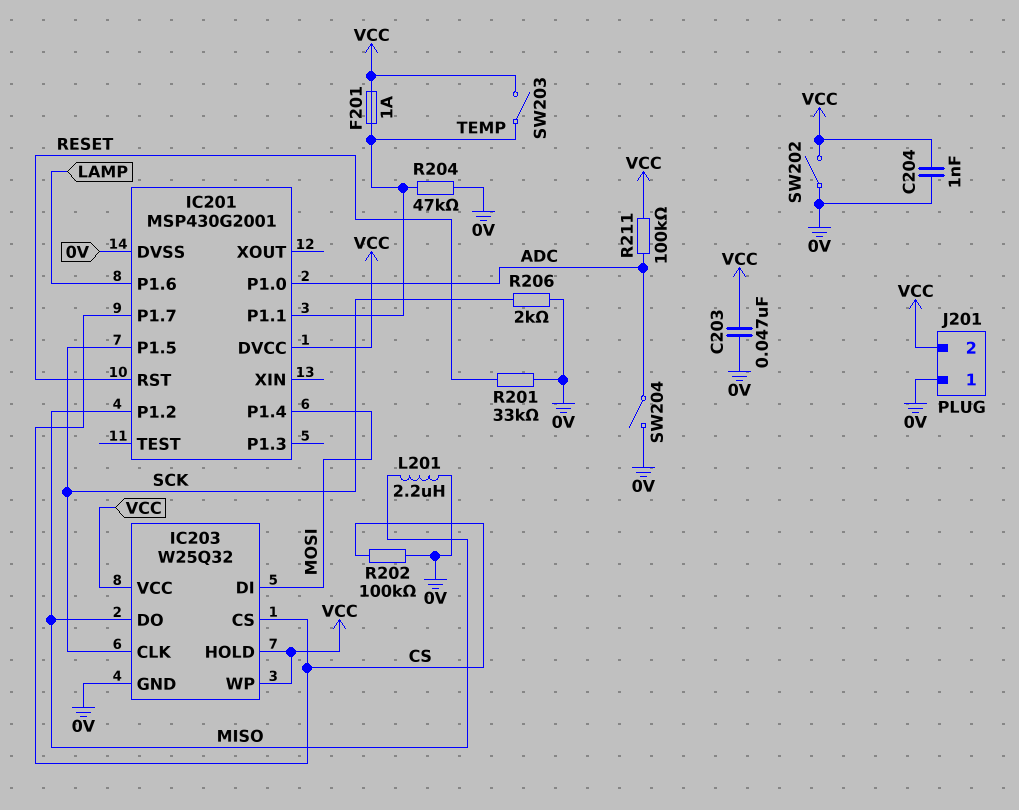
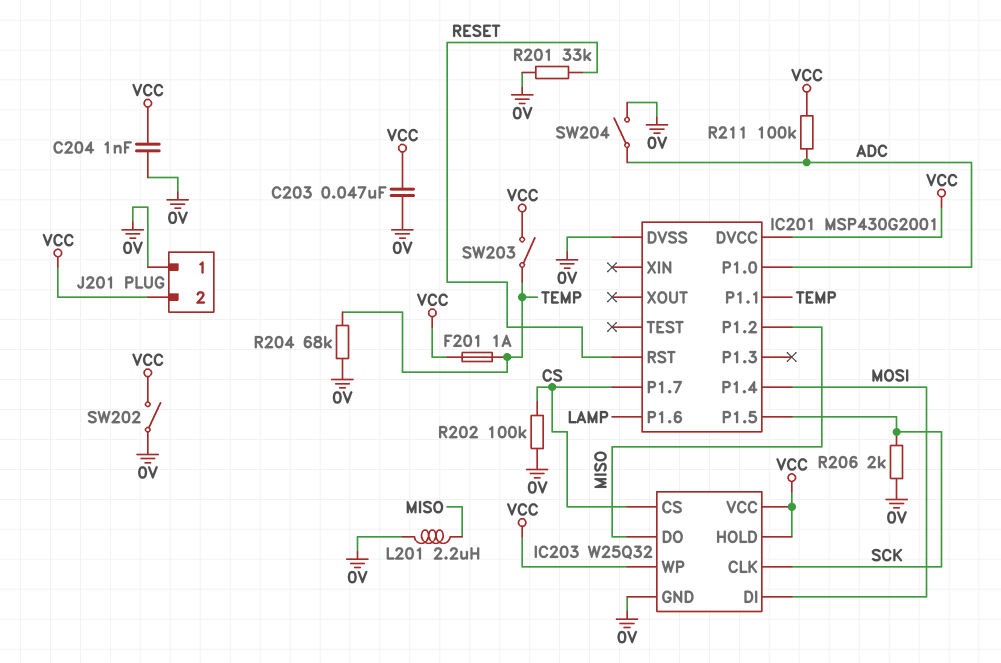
R204: 47k (0V, TEMP) -> 68k (0V, TEMP)

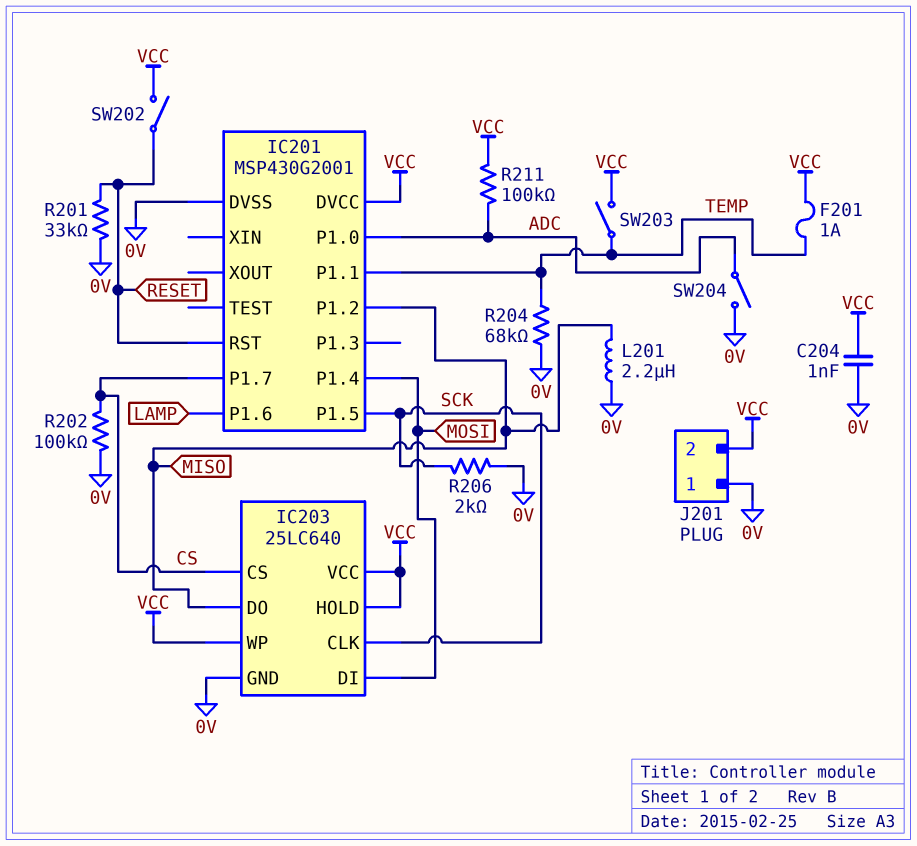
C203: 47nF (0V, VCC) -> none
IC203: W25Q32 -> 25LC640
SW202: switch (0V, VCC) -> switch (RESET, VCC)

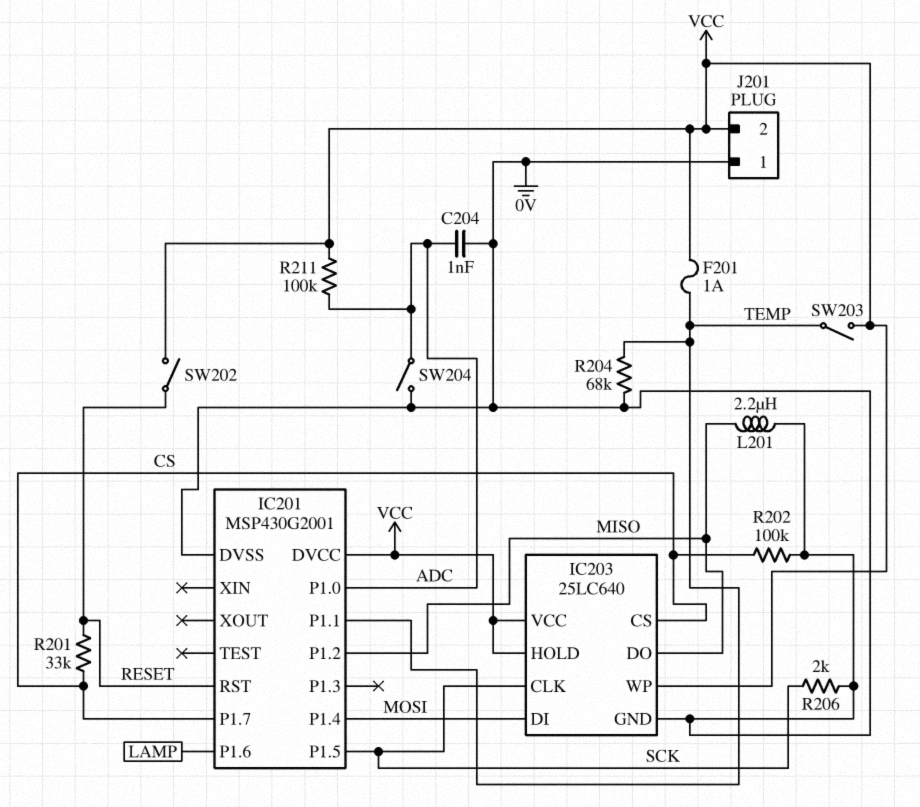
C204: 1nF (0V, VCC) -> 1nF (0V, ADC)
R201: 33k (0V, RESET) -> 33k (CS, RESET)

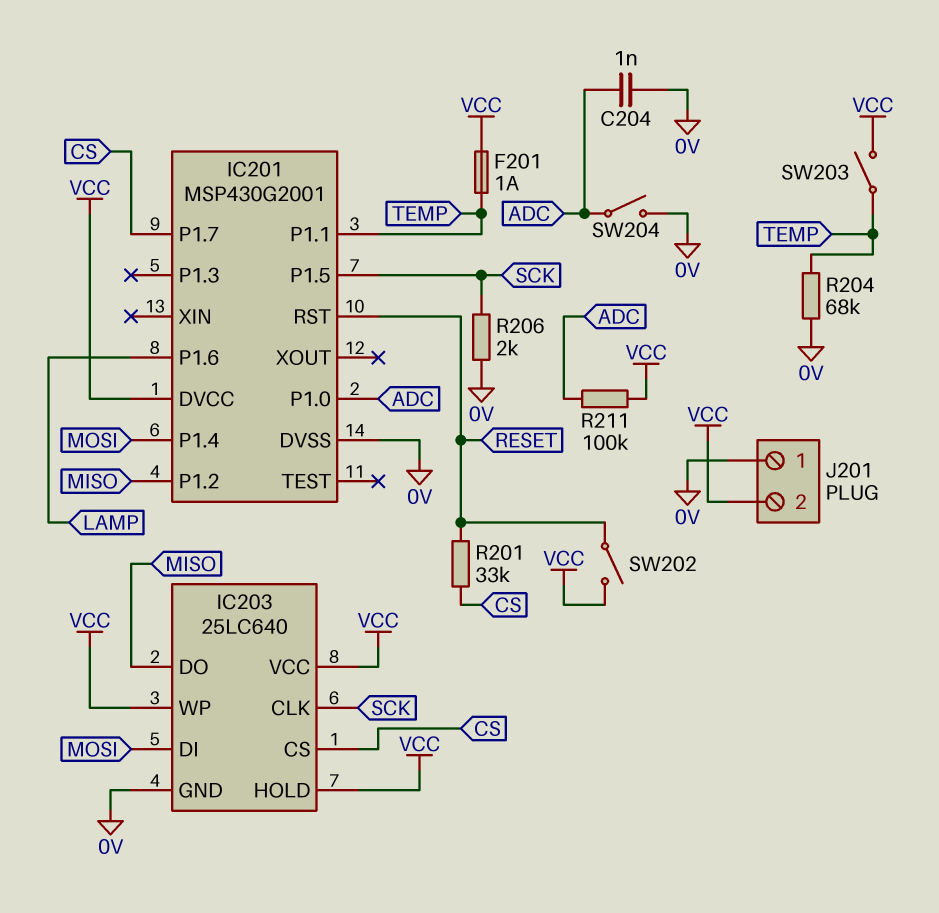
L201: 2.2uH (0V, MISO) -> none
R202: 100k (0V, CS) -> none

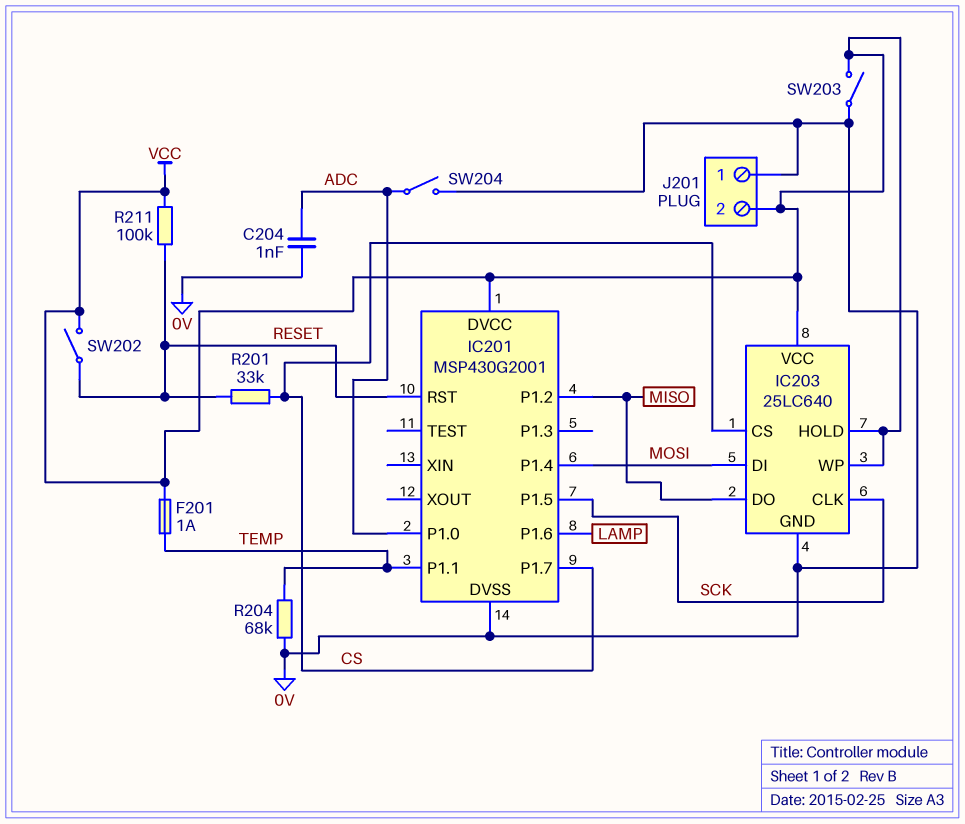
R206: 2k (0V, SCK) -> none
R211: 100k (ADC, VCC) -> 100k (RESET, VCC)
SW203: switch (TEMP, VCC) -> switch (0V, VCC)

